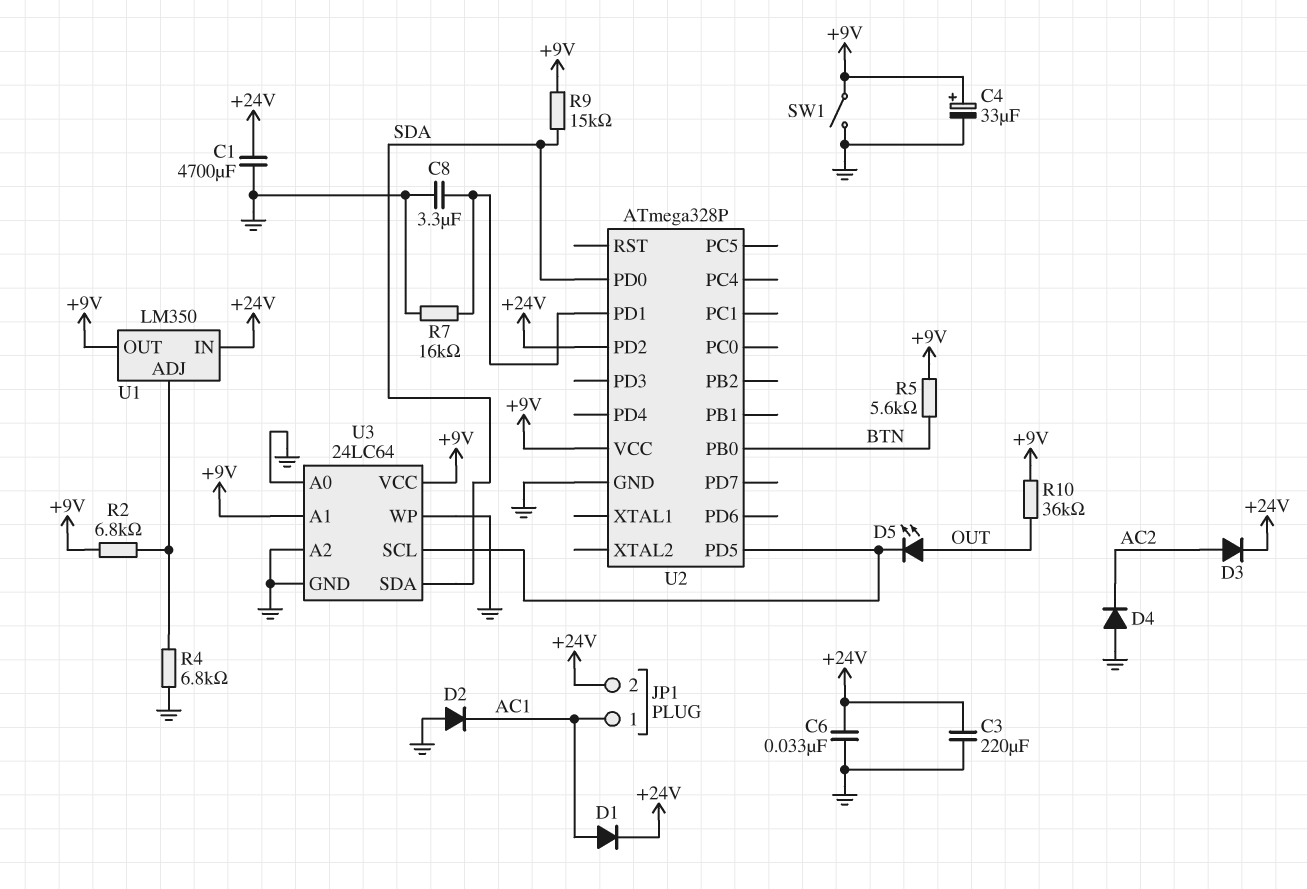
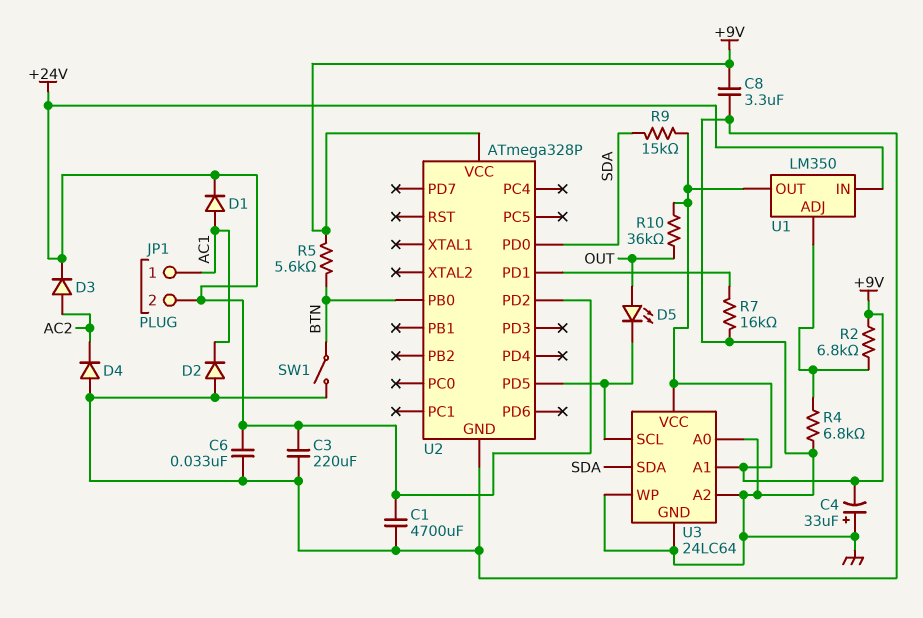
C4: 33uF (plus +9V, minus GND) -> 33uF (plus GND, minus +9V)
C8: 3.3uF (GND, U2/PD1) -> 3.3uF (+9V, GND)
SW1: switch (+9V, GND) -> switch (BTN, GND)

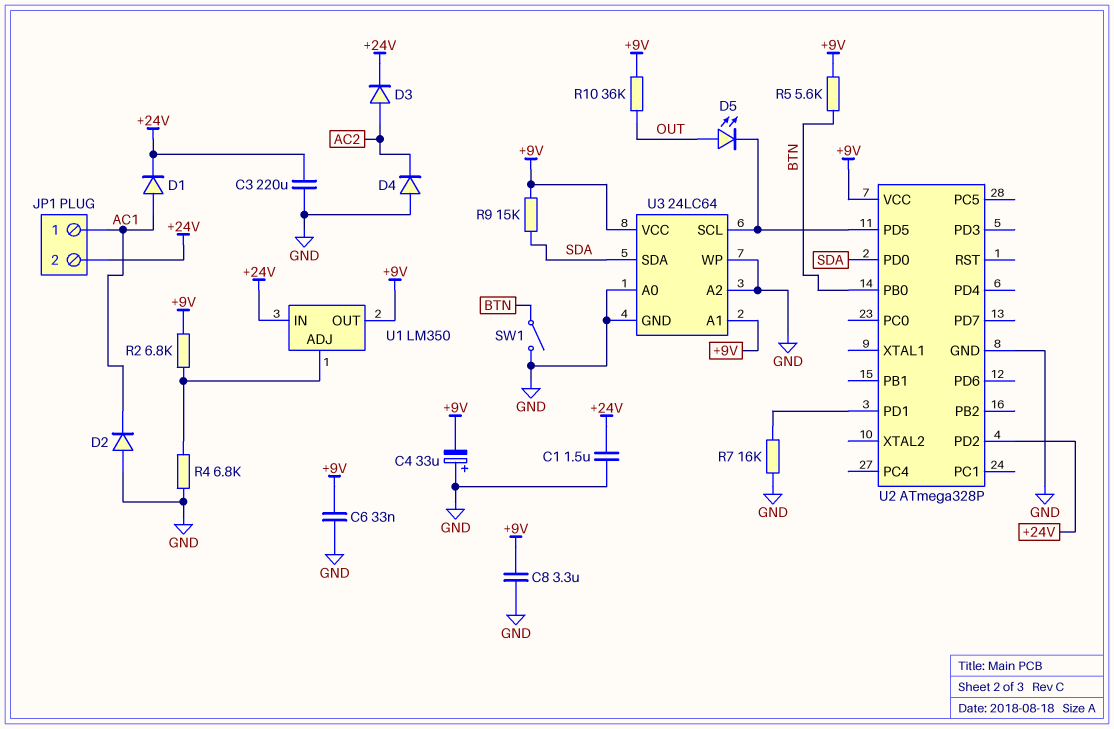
C1: 4700uF (+24V, GND) -> 1.5uF (+24V, GND)
C6: 33nF (+24V, GND) -> 33nF (+9V, GND)

